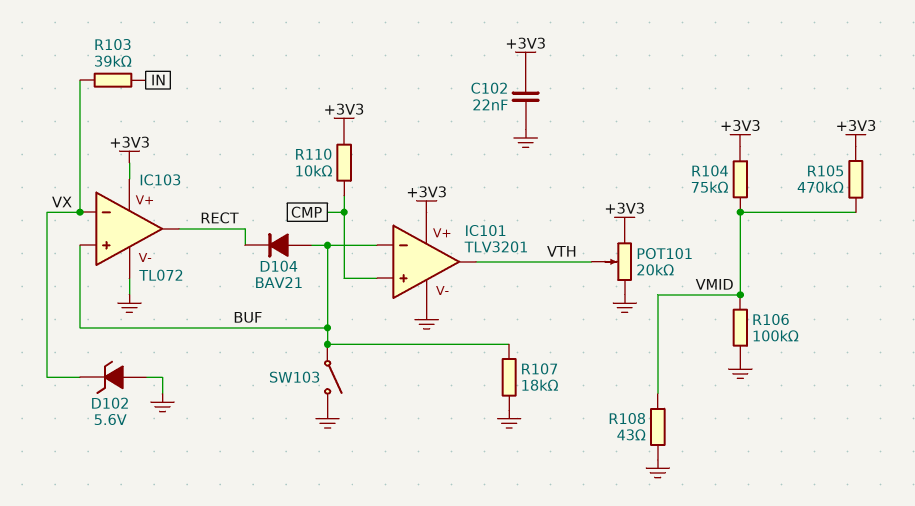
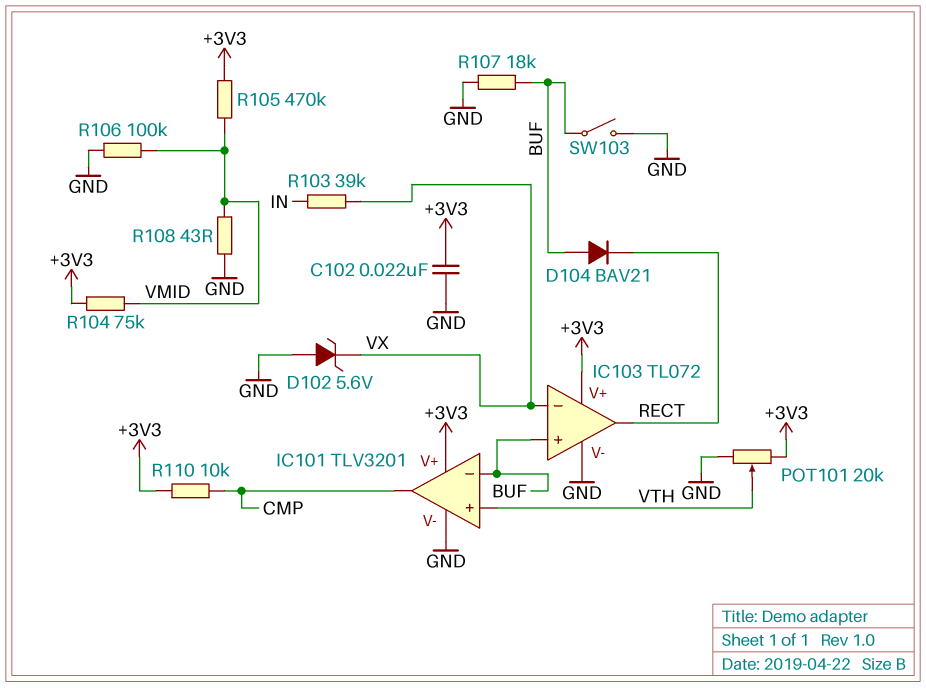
IC101 pin in+: CMP -> VTH
IC101 pin out: VTH -> CMP

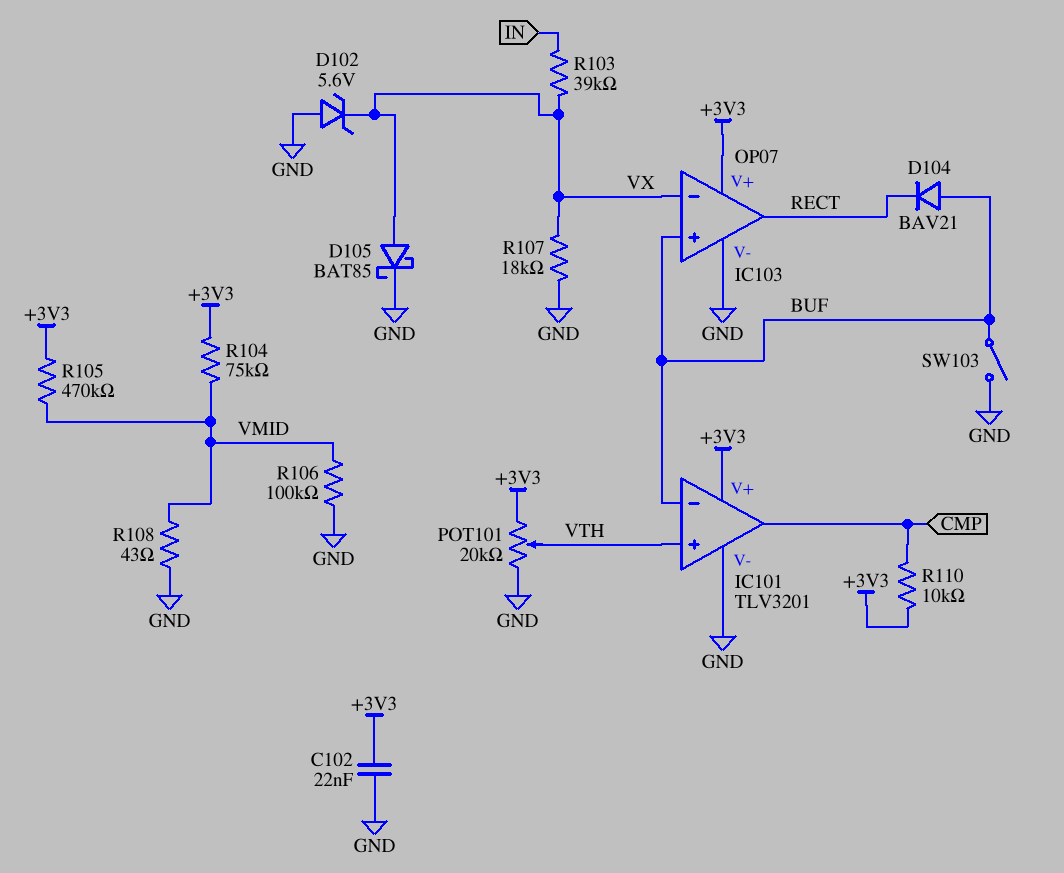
D105: none -> schottky BAT85 (A VX, K GND)
IC103: TL072 -> OP07
R107: 18k (BUF, GND) -> 18k (GND, VX)

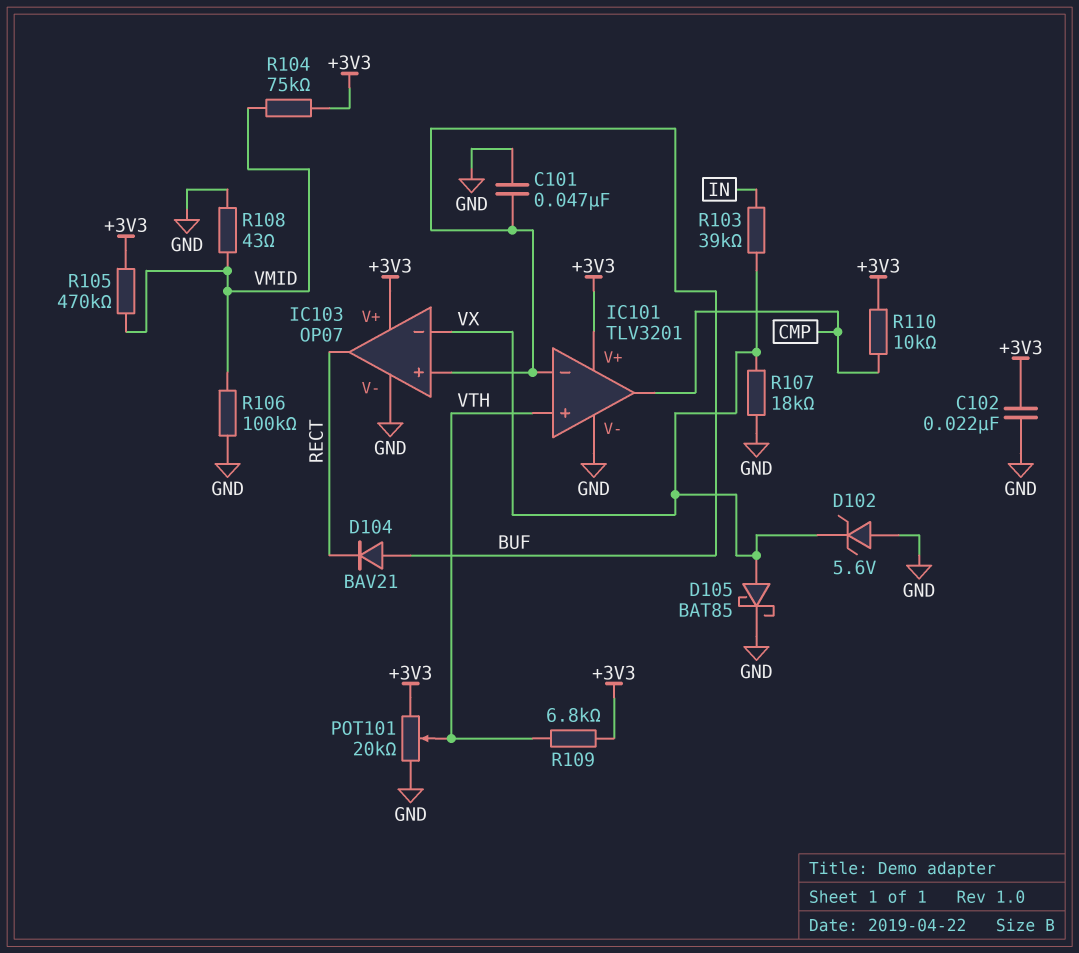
C101: none -> 47nF (BUF, GND)
R109: none -> 6.8k (+3V3, VTH)
SW103: switch (BUF, GND) -> none

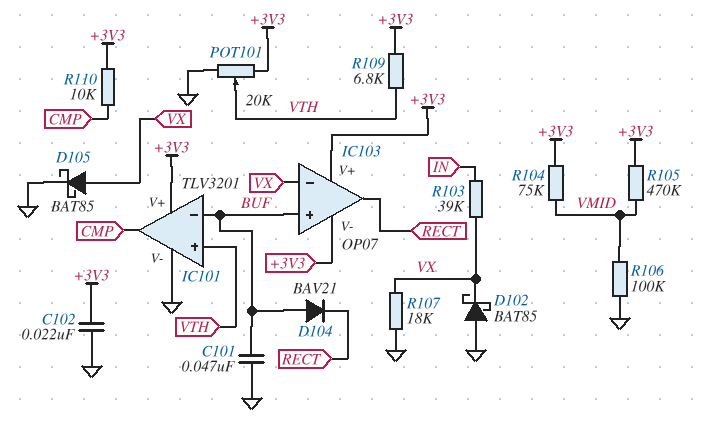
D102: zener 5.6V (A GND, K VX) -> schottky BAT85 (A GND, K VX)
IC103 pin V-: GND -> +3V3
R108: 43 (GND, VMID) -> none

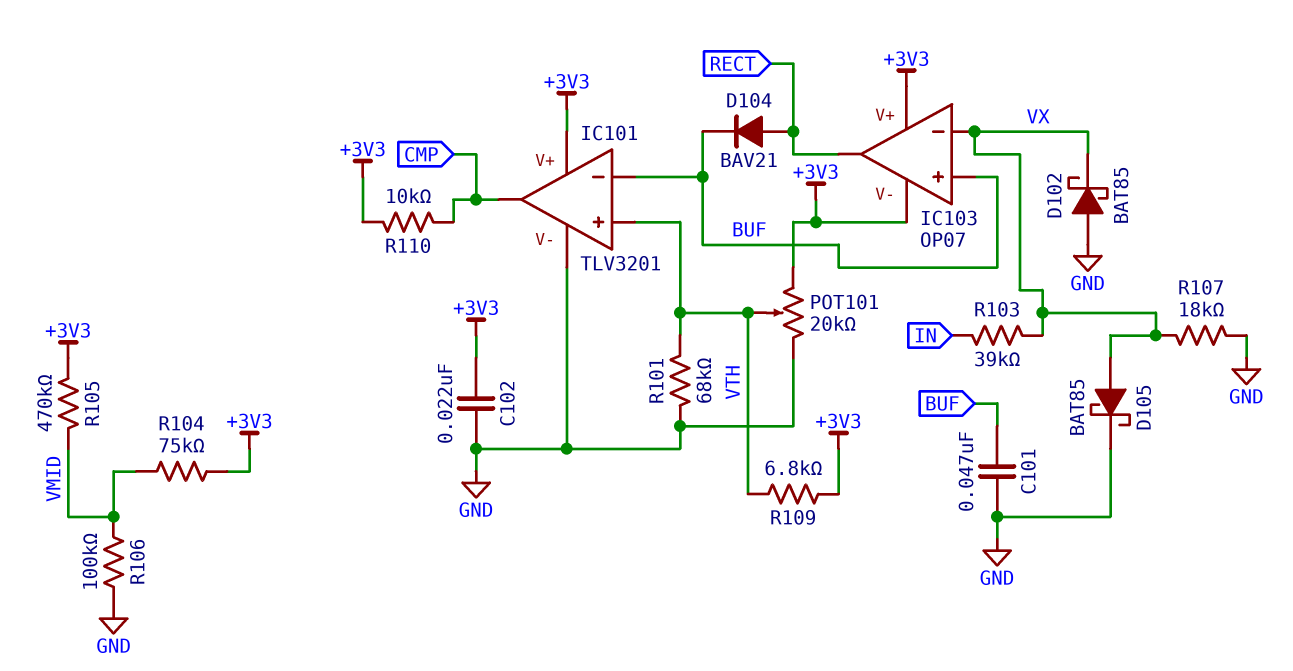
D104: diode BAV21 (A BUF, K RECT) -> diode BAV21 (A RECT, K BUF)
R101: none -> 68k (GND, VTH)

